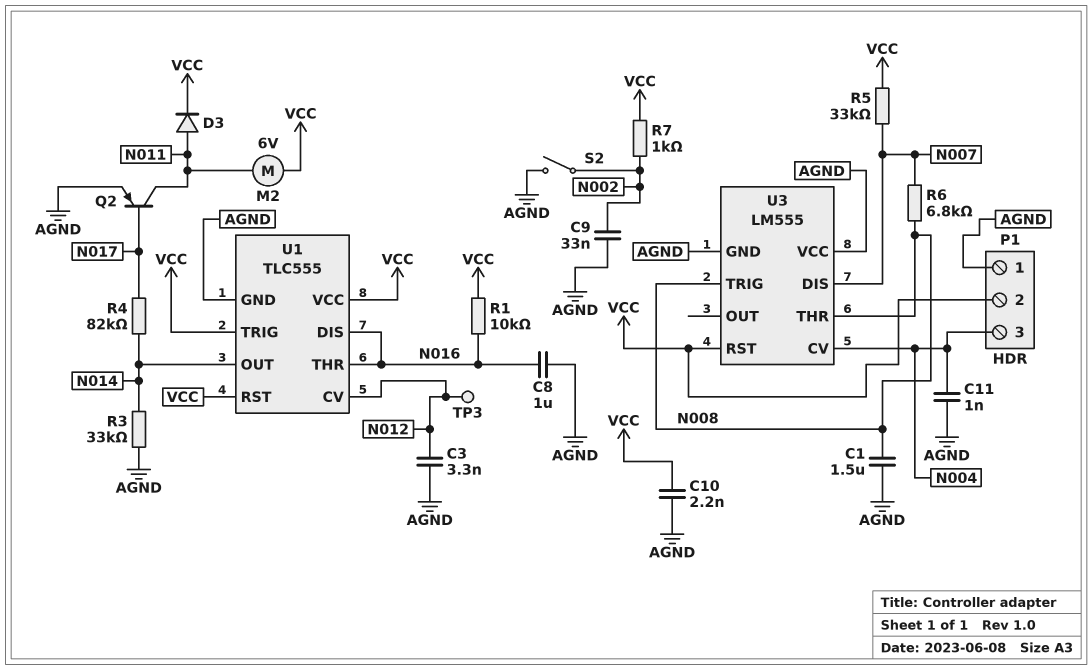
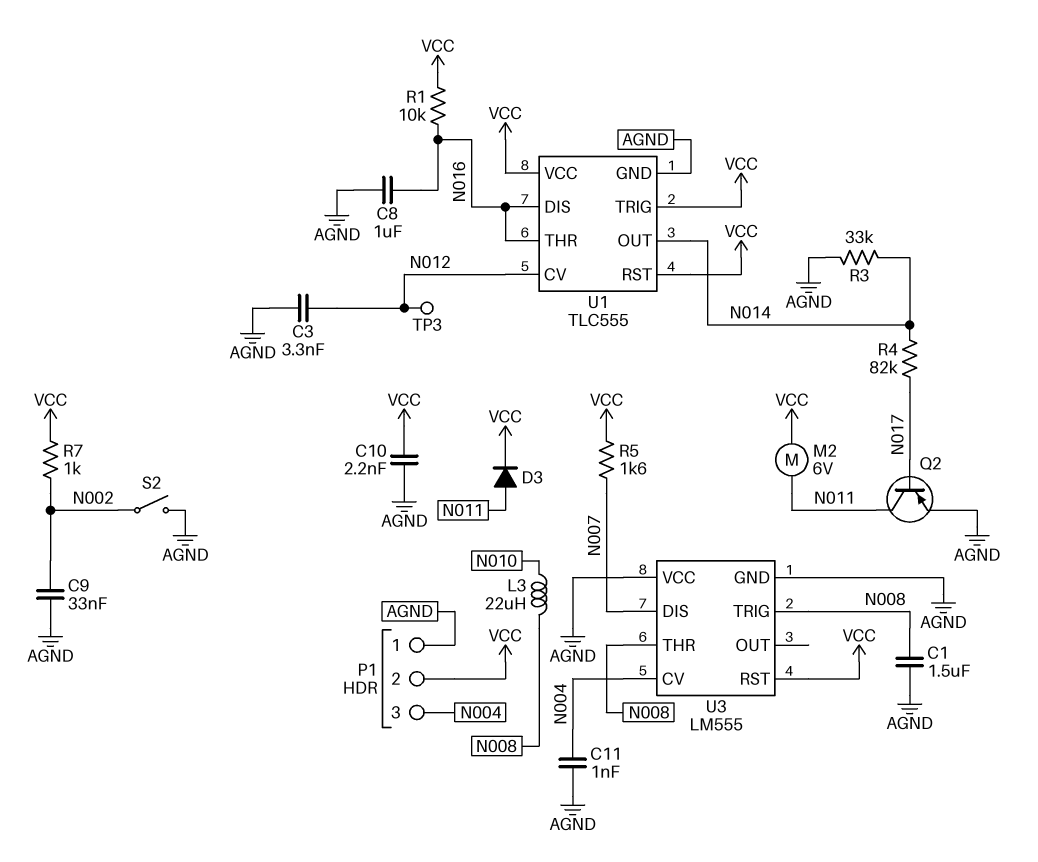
L3: none -> 22uH (N008, N010)
R5: 33k (N007, VCC) -> 1.6k (N007, VCC)
R6: 6.8k (N007, N008) -> none

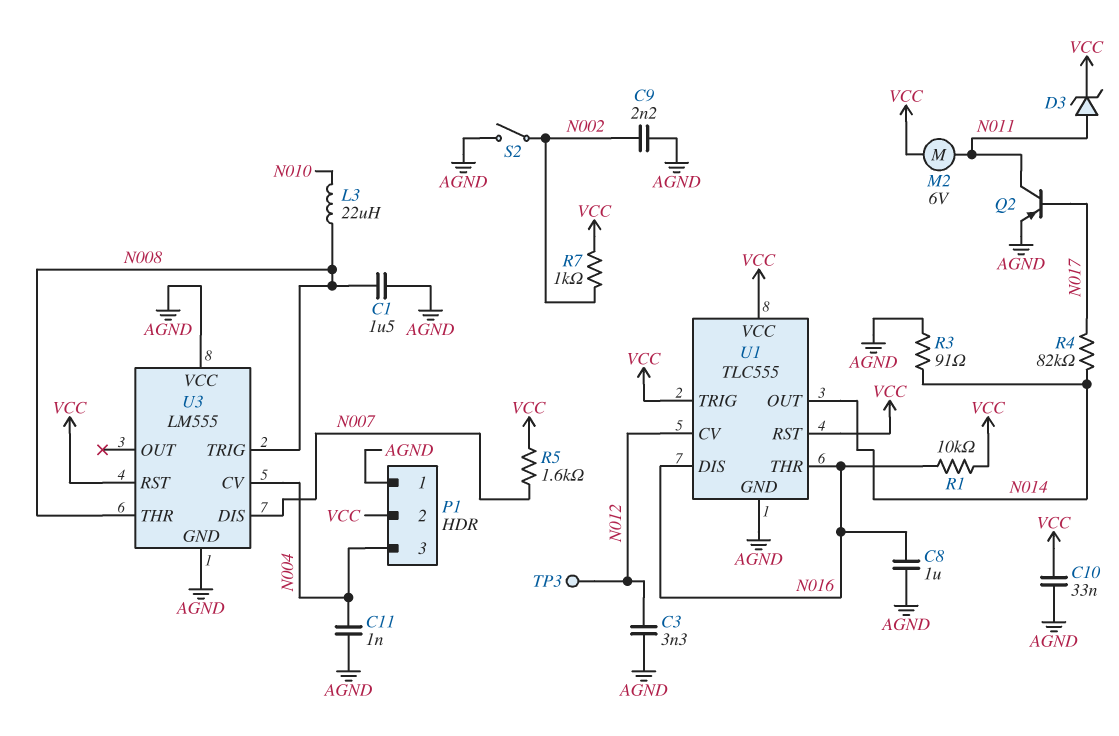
C9: 33nF (AGND, N002) -> 2.2nF (AGND, N002)
C10: 2.2nF (AGND, VCC) -> 33nF (AGND, VCC)
D3: diode (A N011, K VCC) -> zener (A N011, K VCC)
R3: 33k (AGND, N014) -> 91 (AGND, N014)

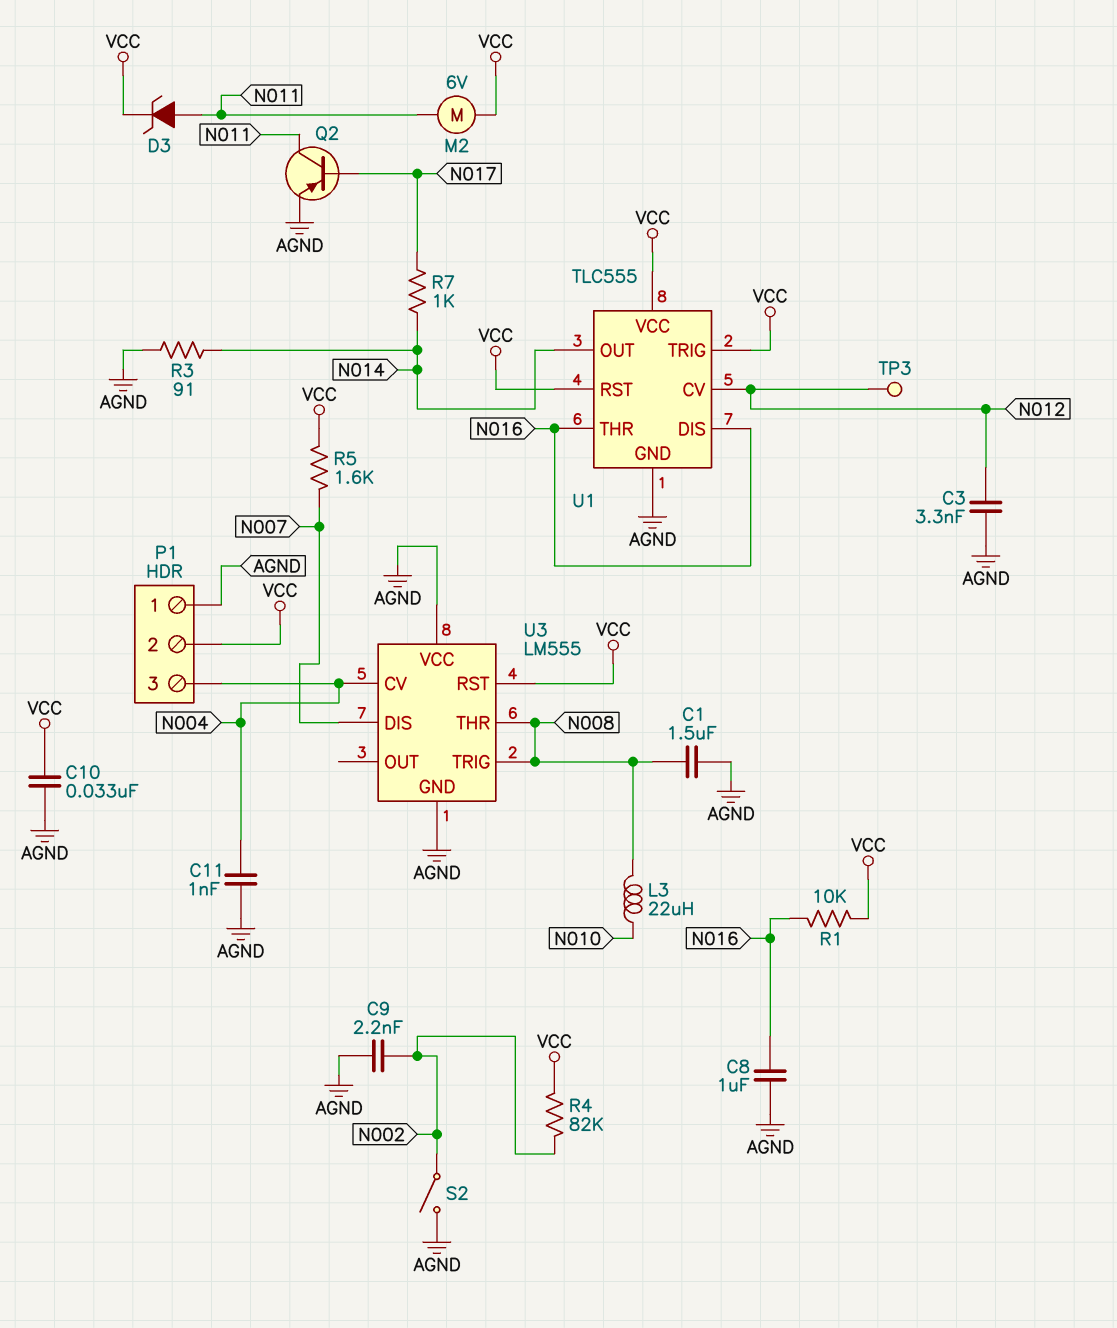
R4: 82k (N014, N017) -> 82k (N002, VCC)
R7: 1k (N002, VCC) -> 1k (N014, N017)

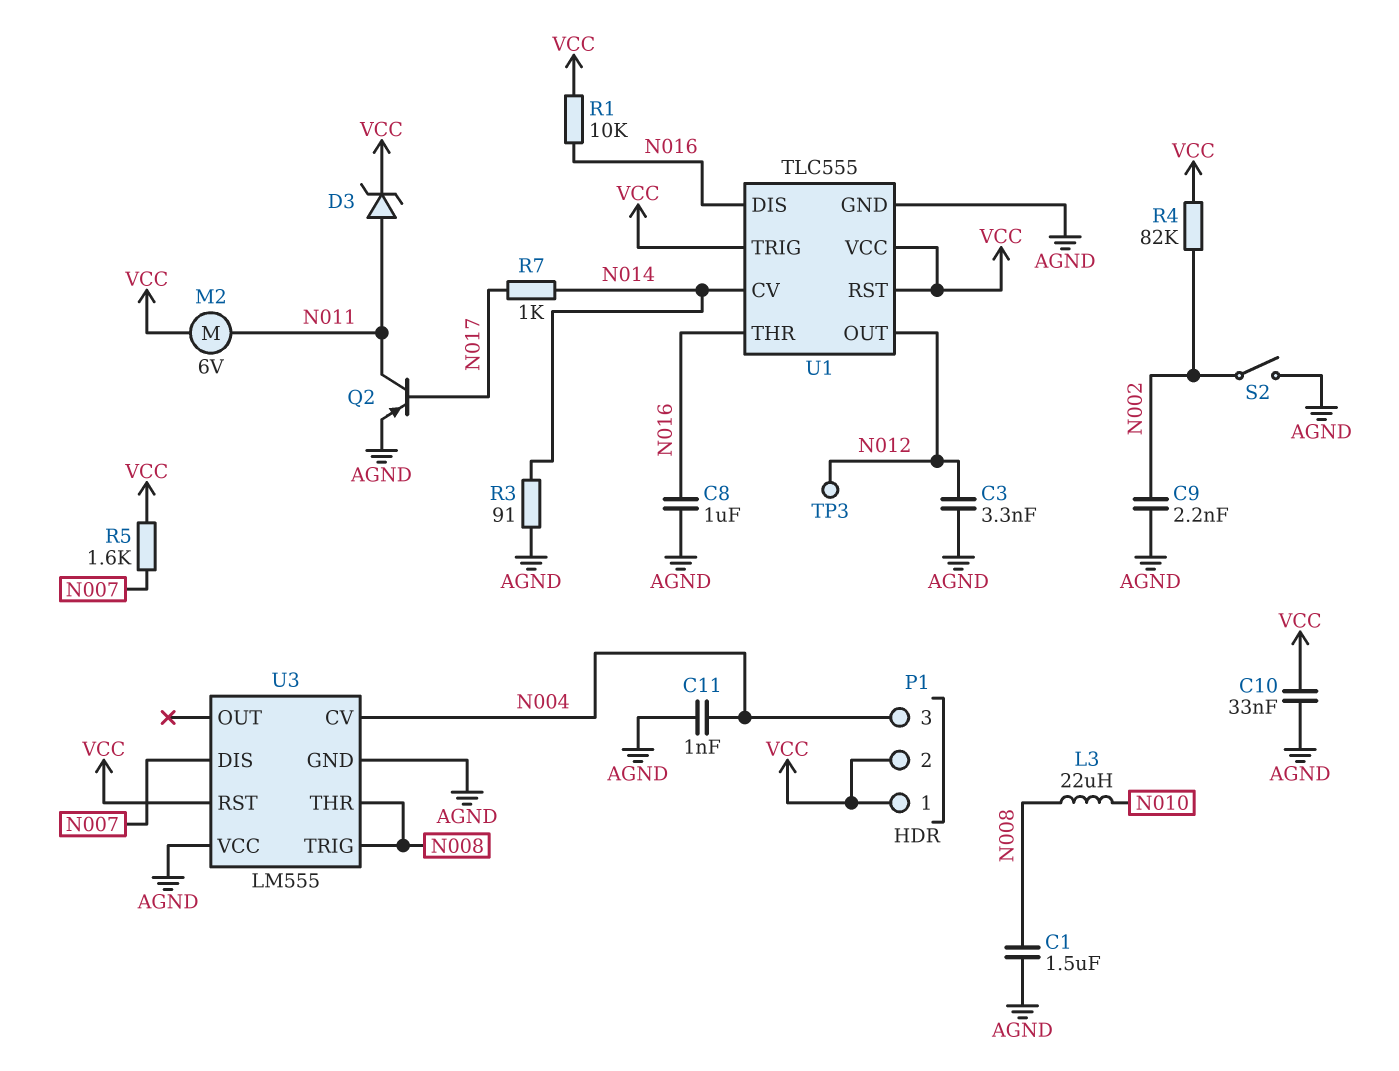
P1 pin 1: AGND -> VCC
U1 pin CV: N012 -> N014
U1 pin OUT: N014 -> N012

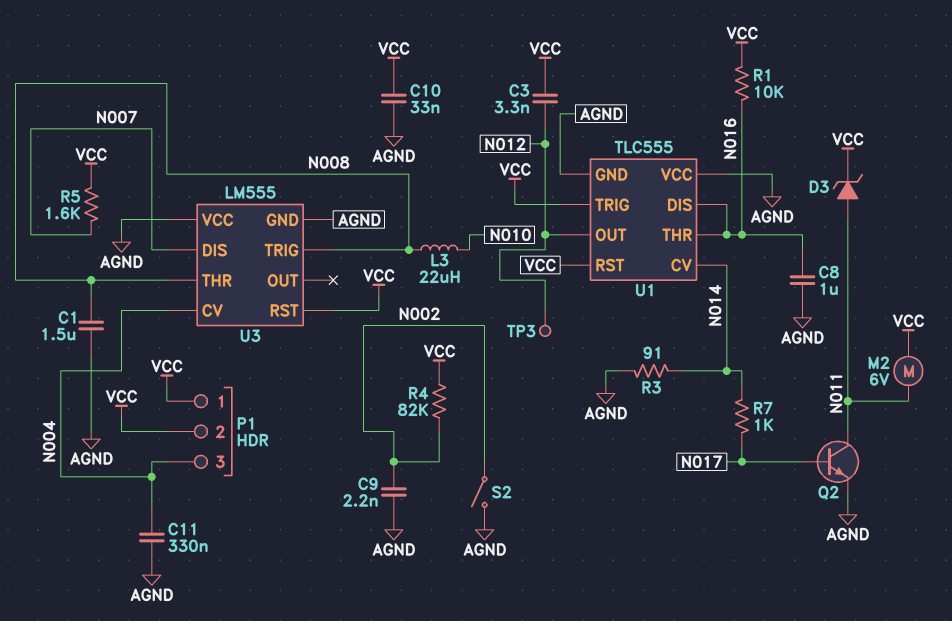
C3: 3.3nF (AGND, N012) -> 3.3nF (N012, VCC)
C11: 1nF (AGND, N004) -> 330nF (AGND, N004)
Q2: PNP (B N017, C N011, E AGND) -> NPN (B N017, C N011, E AGND)
U1 pin VCC: VCC -> AGND

